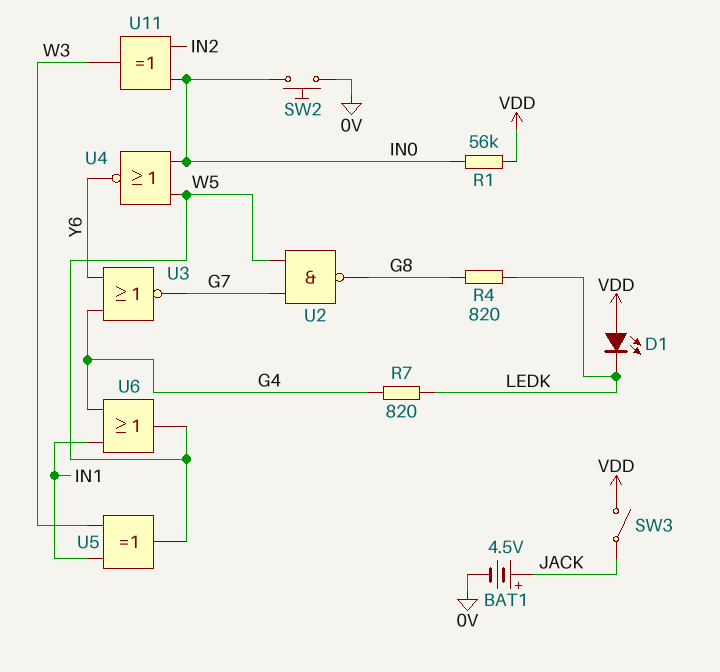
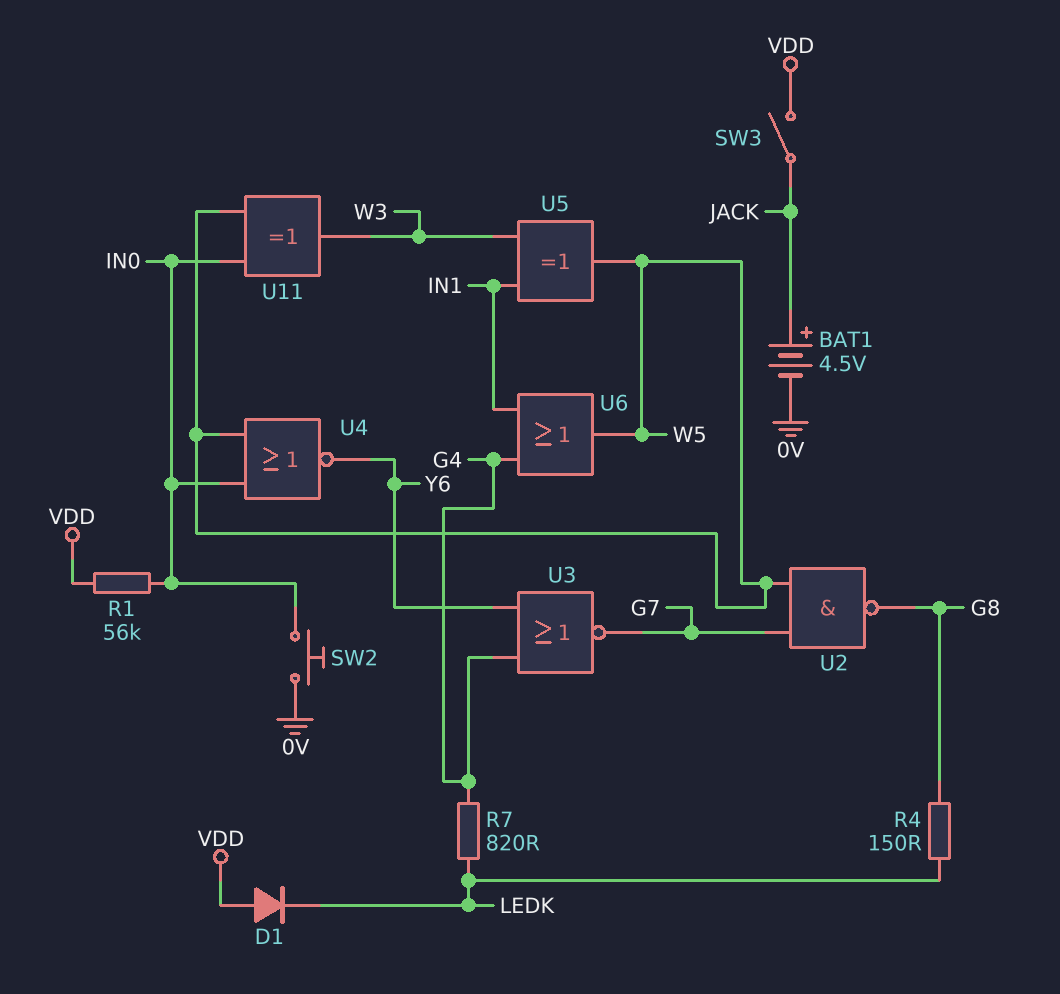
D1: LED (A VDD, K LEDK) -> diode (A VDD, K LEDK)
R4: 820 (G8, LEDK) -> 150 (G8, LEDK)
U11: XOR (in IN0, in IN2, out W3) -> XOR (in IN0, in W5, out W3)

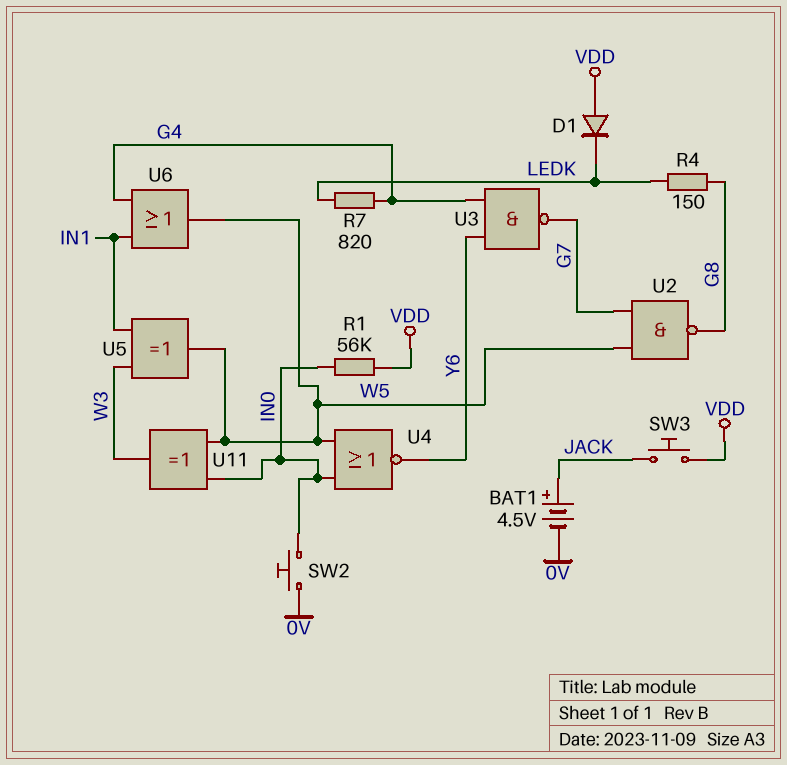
SW3: switch (JACK, VDD) -> button (JACK, VDD)
U3: NOR (in G4, in Y6, out G7) -> NAND (in G4, in Y6, out G7)

